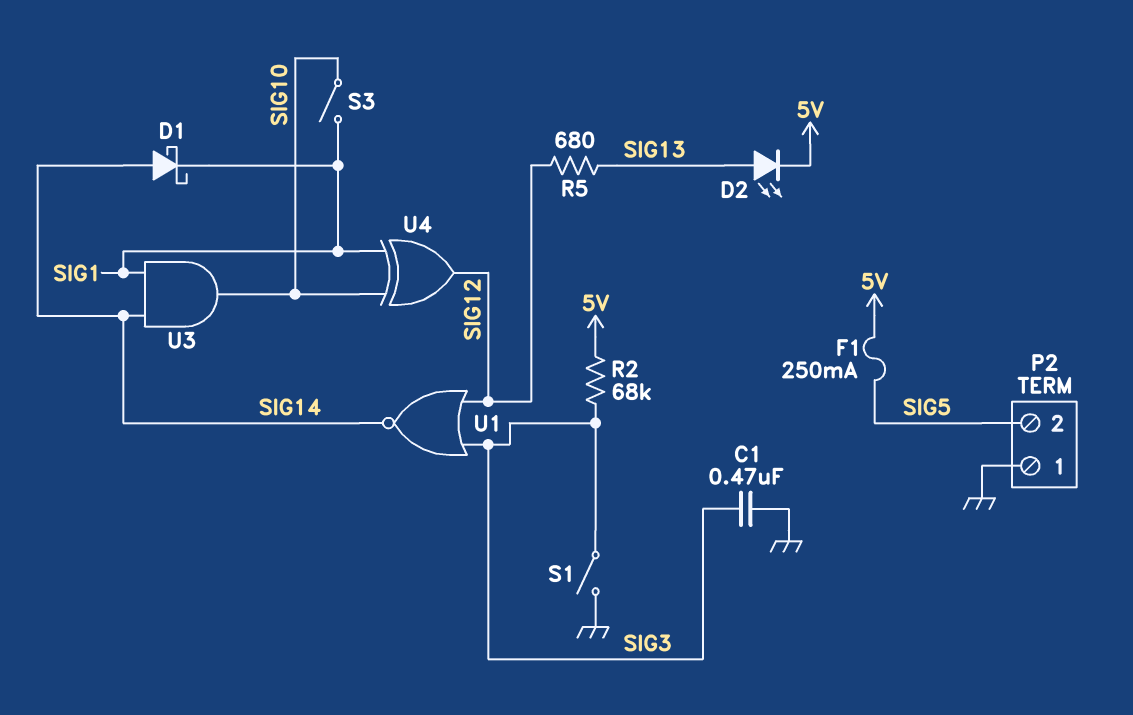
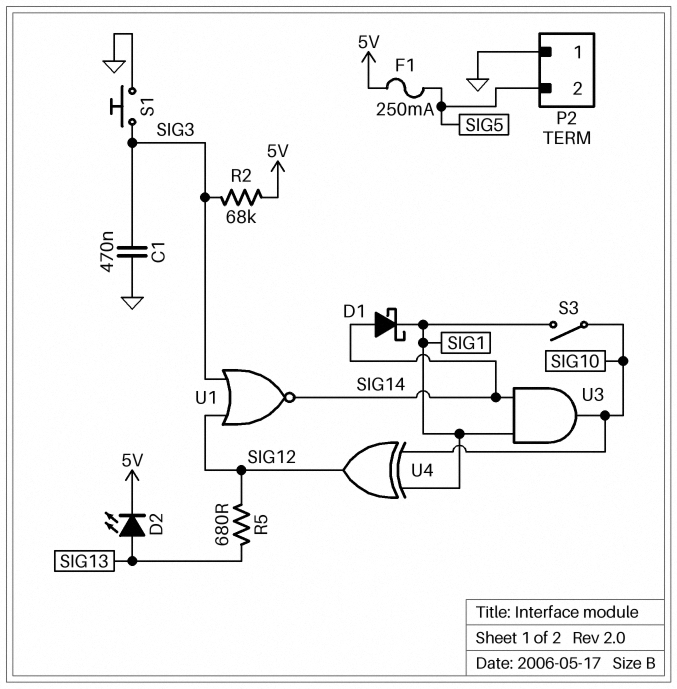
S1: switch (GND, SIG3) -> button (GND, SIG3)

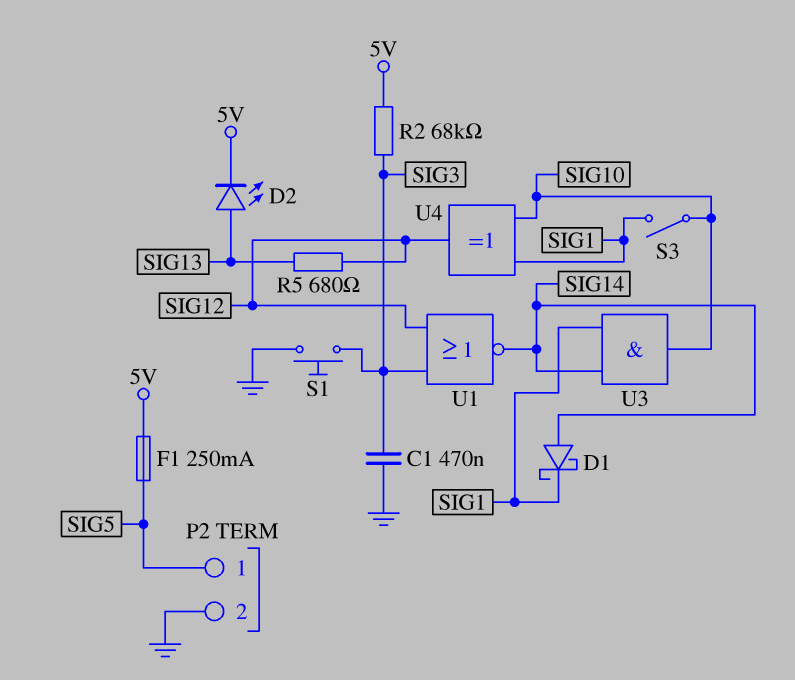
P2 pin 1: GND -> SIG5
P2 pin 2: SIG5 -> GND

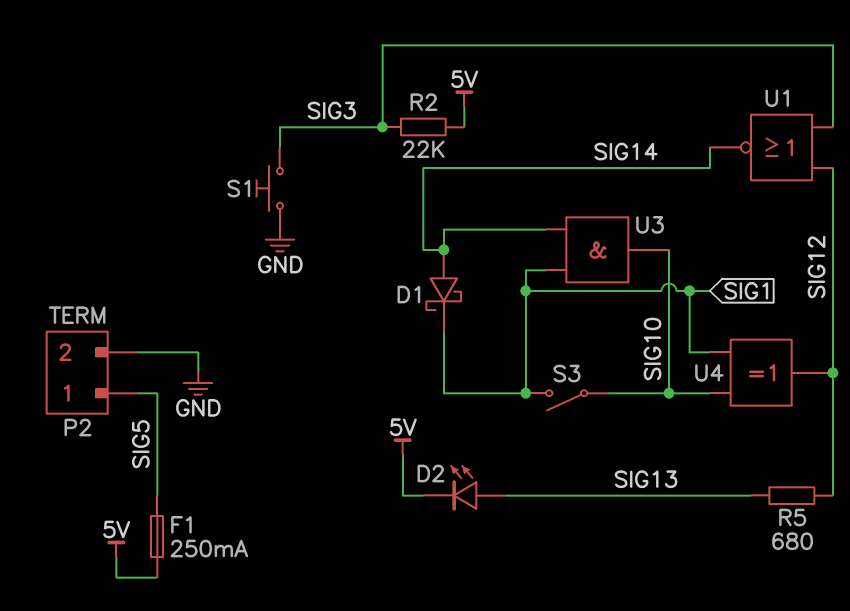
C1: 470nF (GND, SIG3) -> none
R2: 68k (5V, SIG3) -> 22k (5V, SIG3)

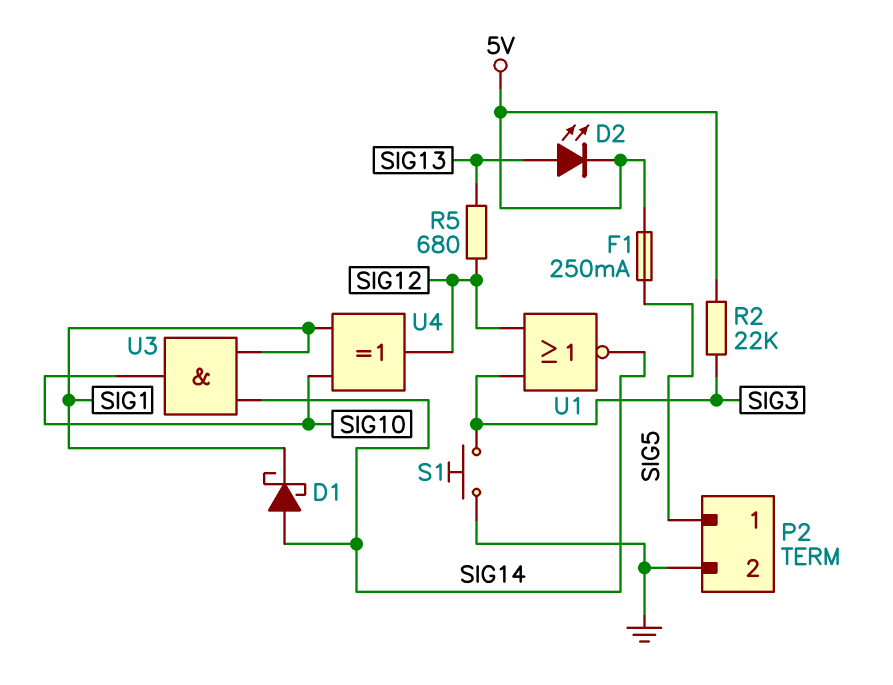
S3: switch (SIG1, SIG10) -> none

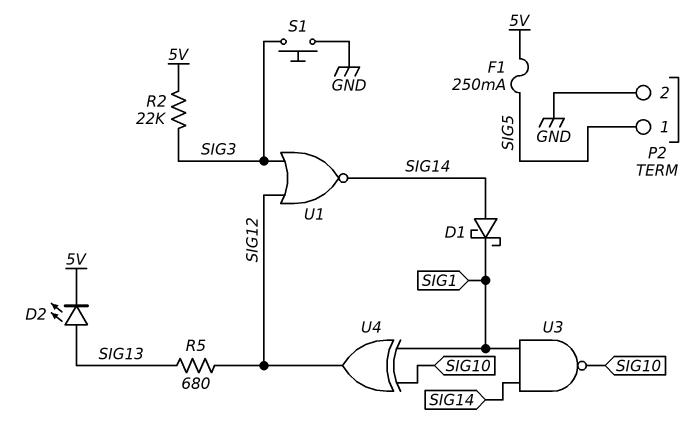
U3: AND (in SIG1, in SIG14, out SIG10) -> NAND (in SIG1, in SIG14, out SIG10)

